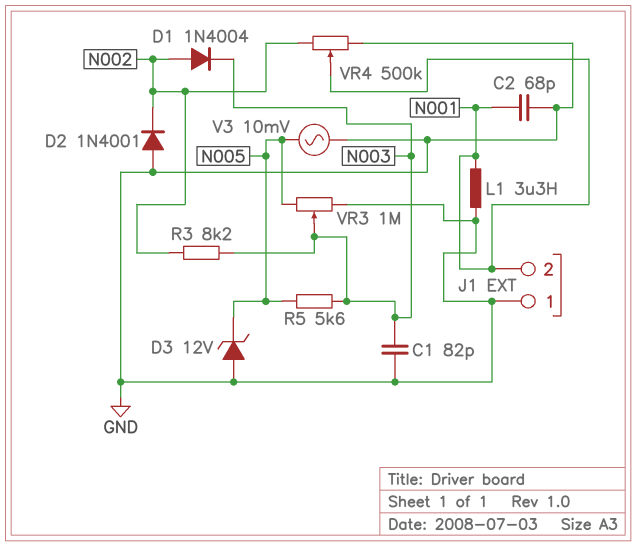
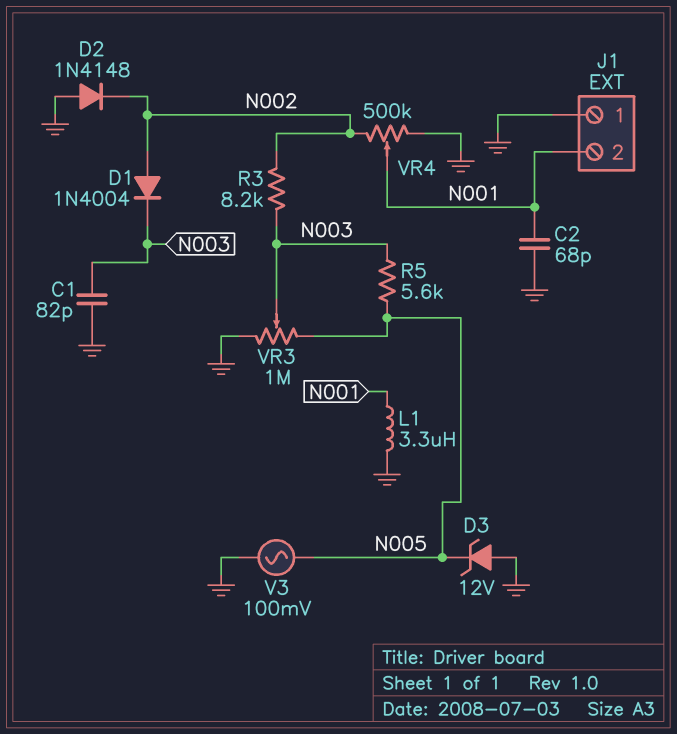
D2: diode 1N4001 (A GND, K N002) -> diode 1N4148 (A GND, K N002)
V3: AC 10mV (GND, N005) -> AC 100mV (GND, N005)

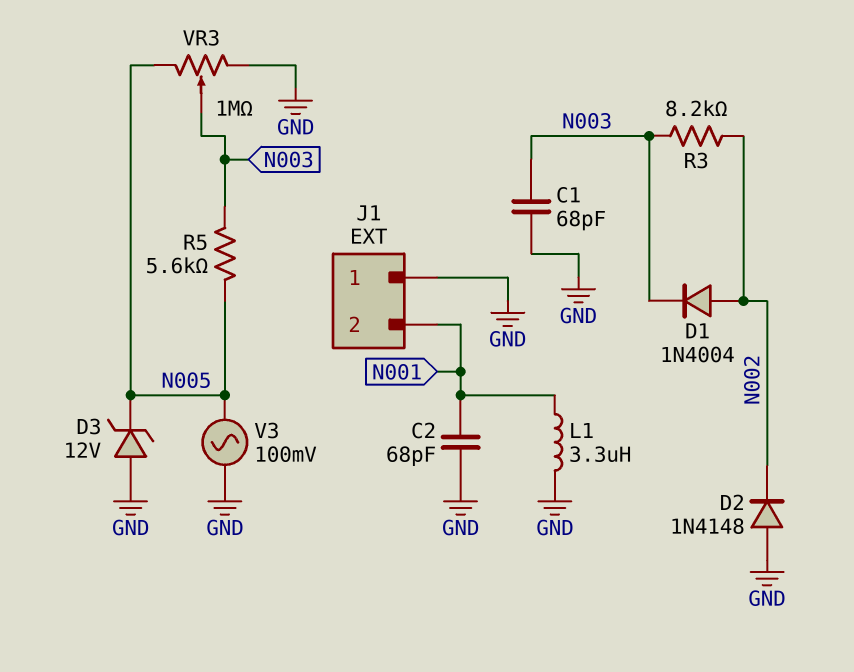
C1: 82pF (GND, N003) -> 68pF (GND, N003)
VR4: 500k (GND, N002, wiper N001) -> none

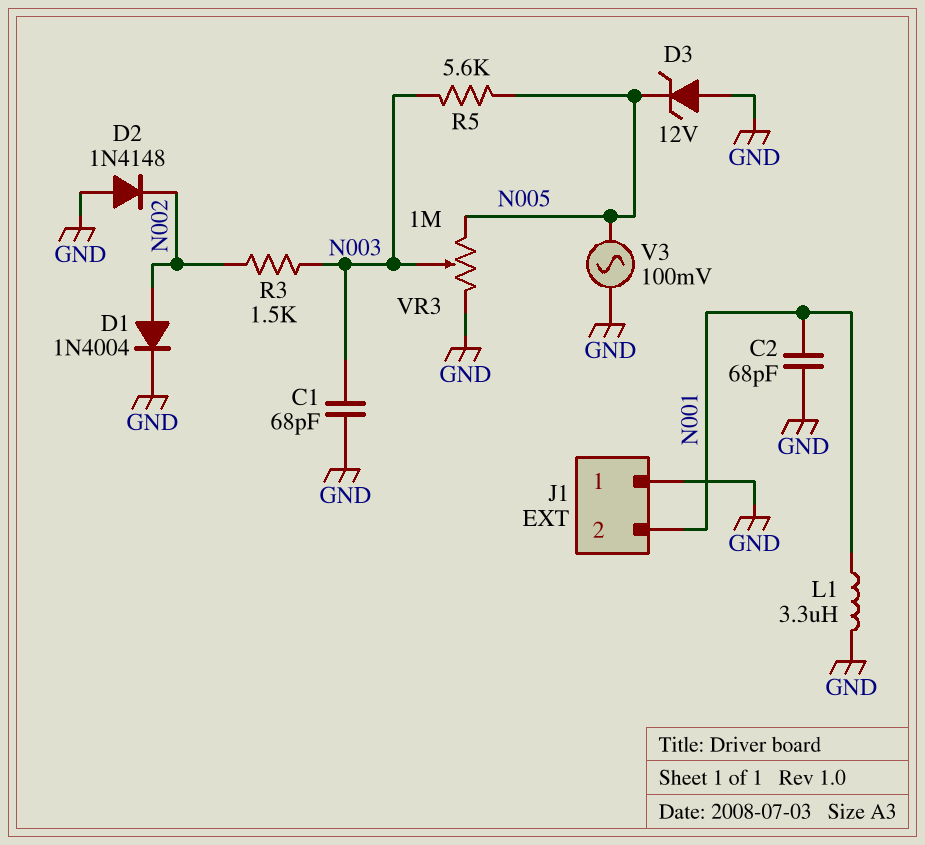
D1: diode 1N4004 (A N002, K N003) -> diode 1N4004 (A N002, K GND)
R3: 8.2k (N002, N003) -> 1.5k (N002, N003)

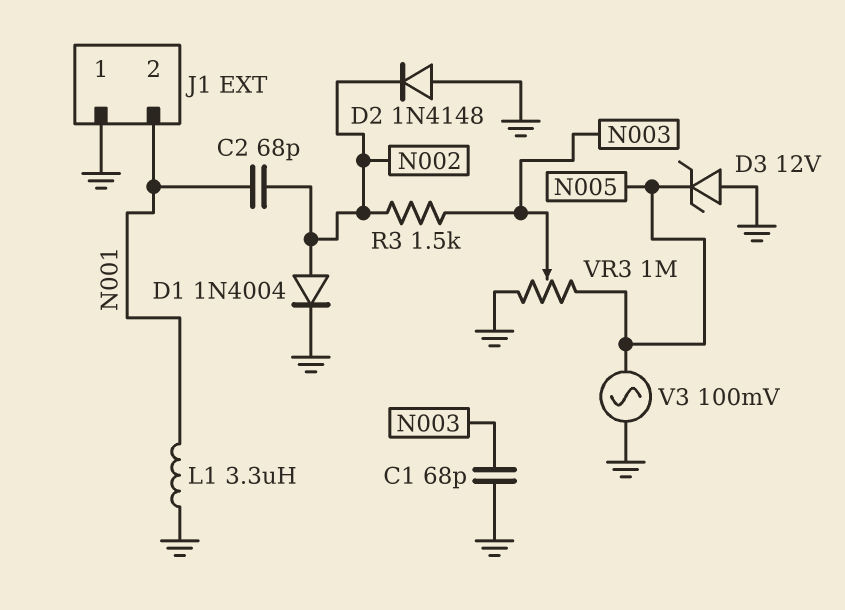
C2: 68pF (GND, N001) -> 68pF (N001, N002)
R5: 5.6k (N003, N005) -> none

